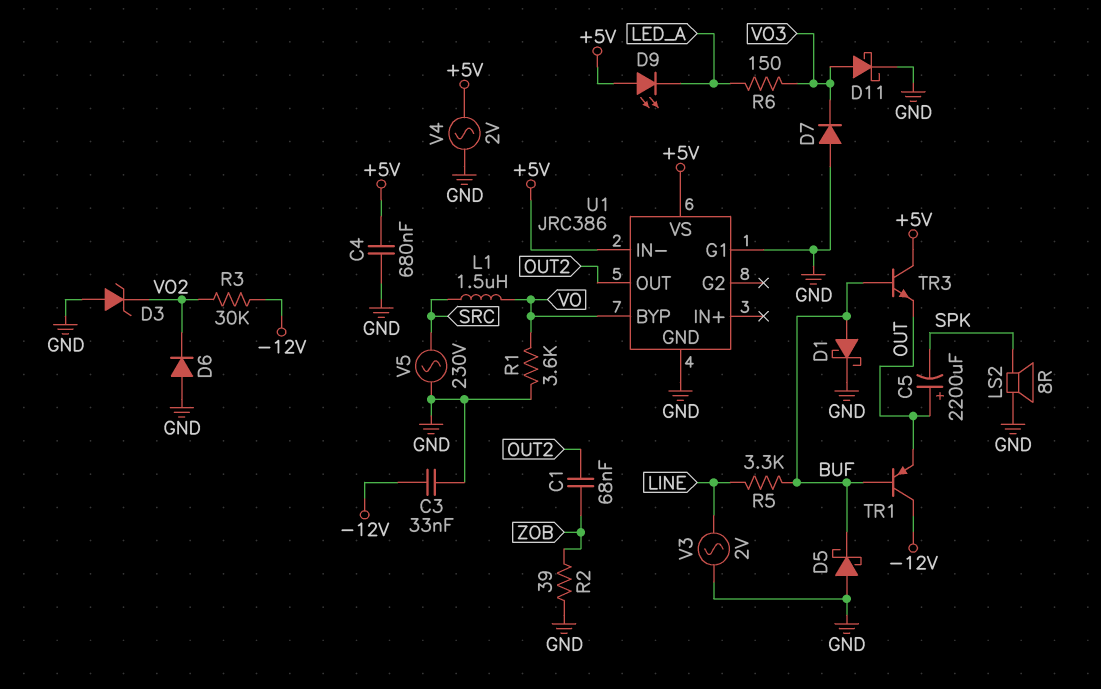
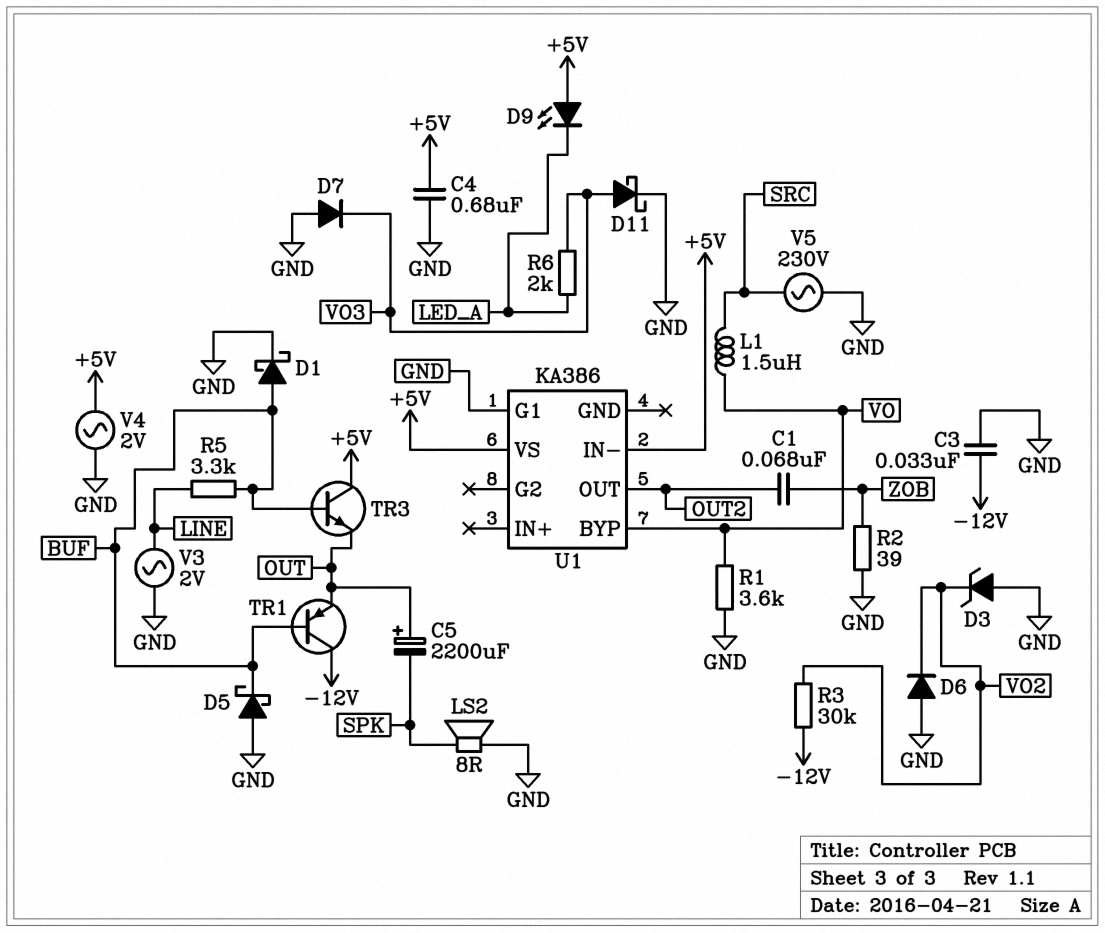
R6: 150 (LED_A, VO3) -> 2k (LED_A, VO3)
U1: JRC386 -> KA386
U1 pin GND: GND -> none

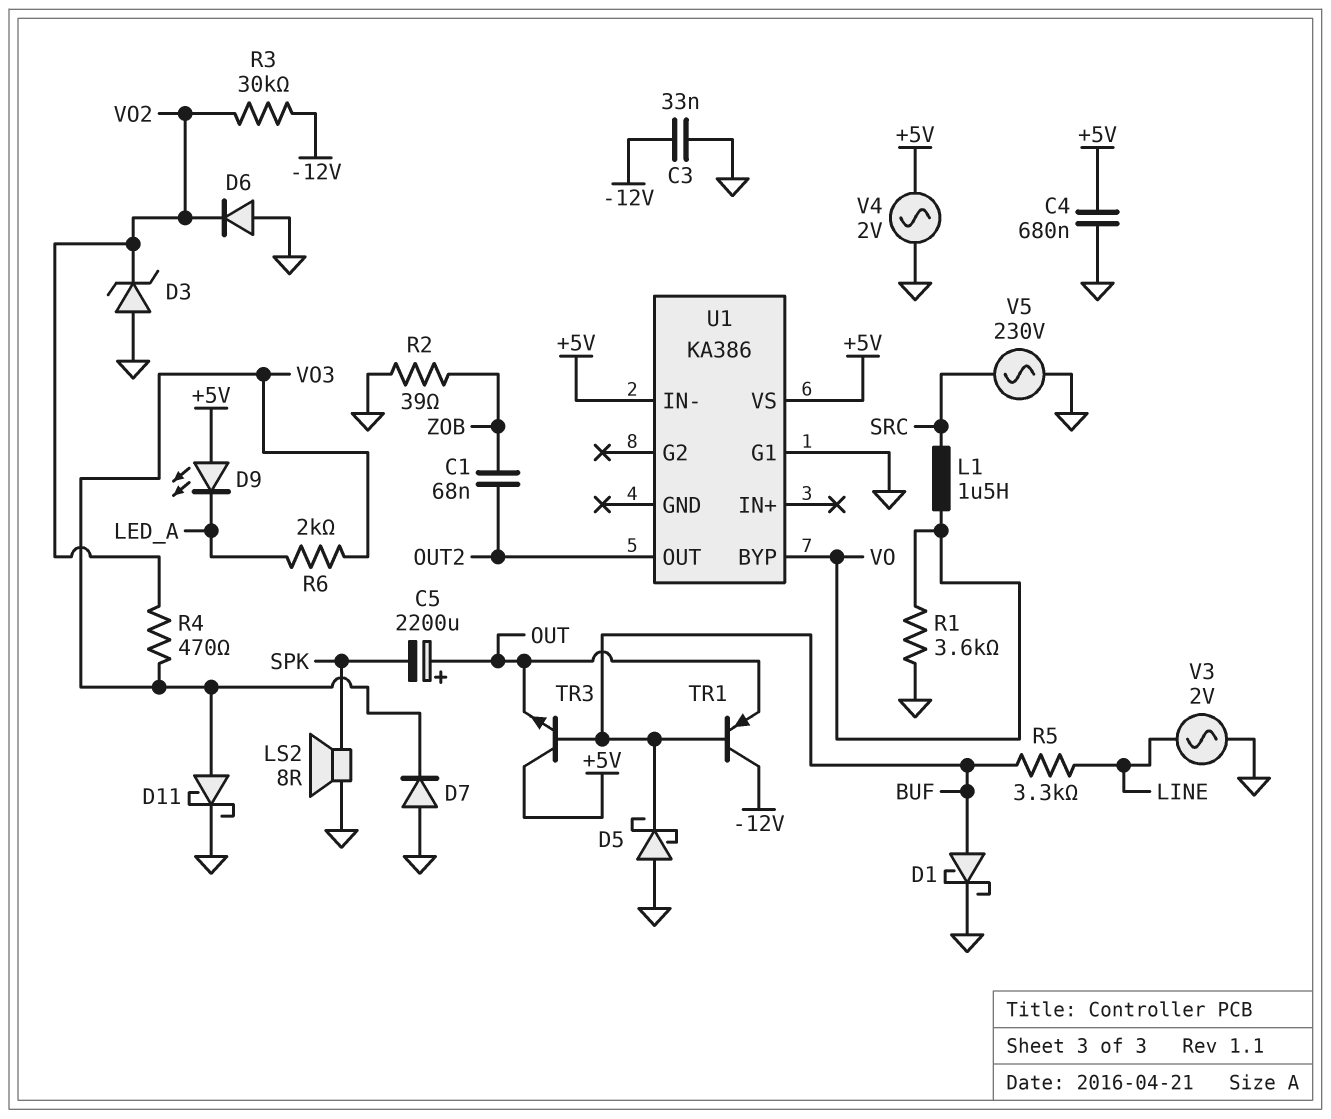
R4: none -> 470 (VO2, VO3)

